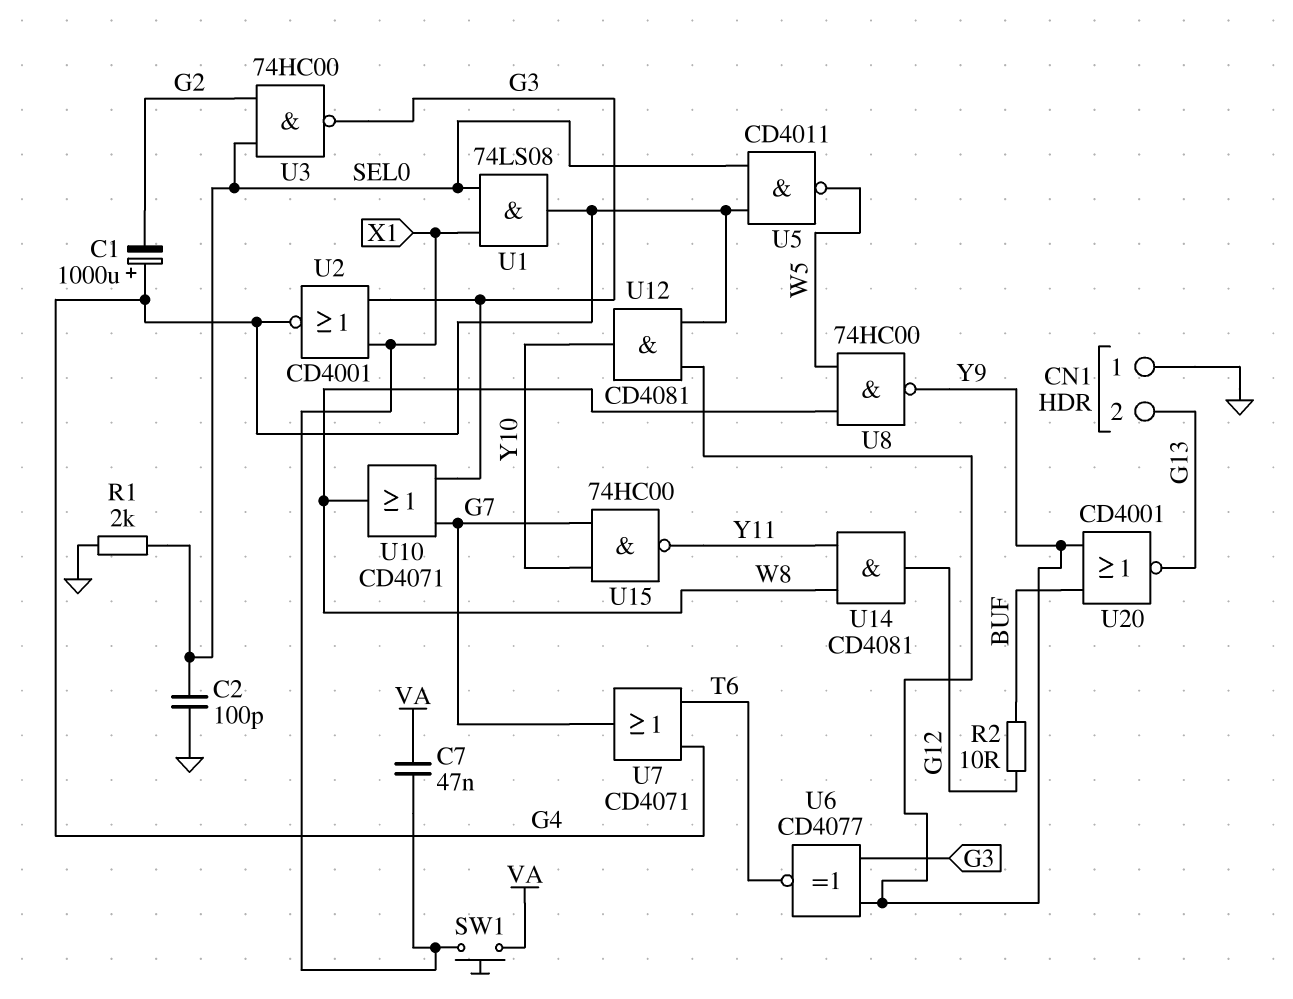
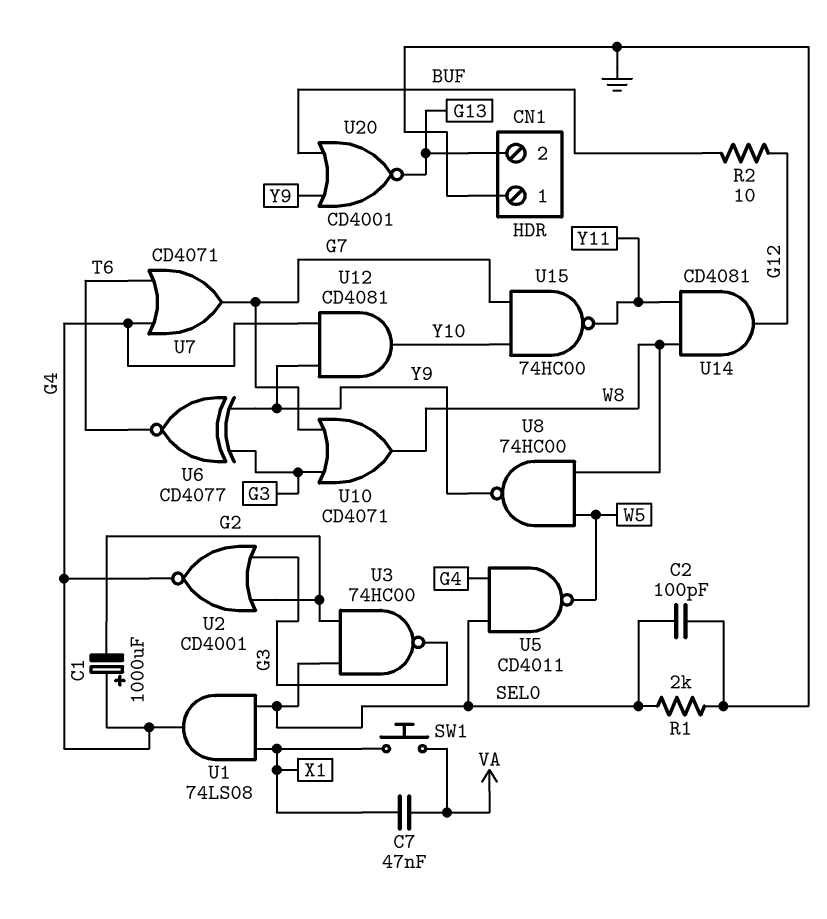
U2: NOR CD4001 (in G3, in X1, out G4) -> NOR CD4001 (in G2, in G3, out G4)

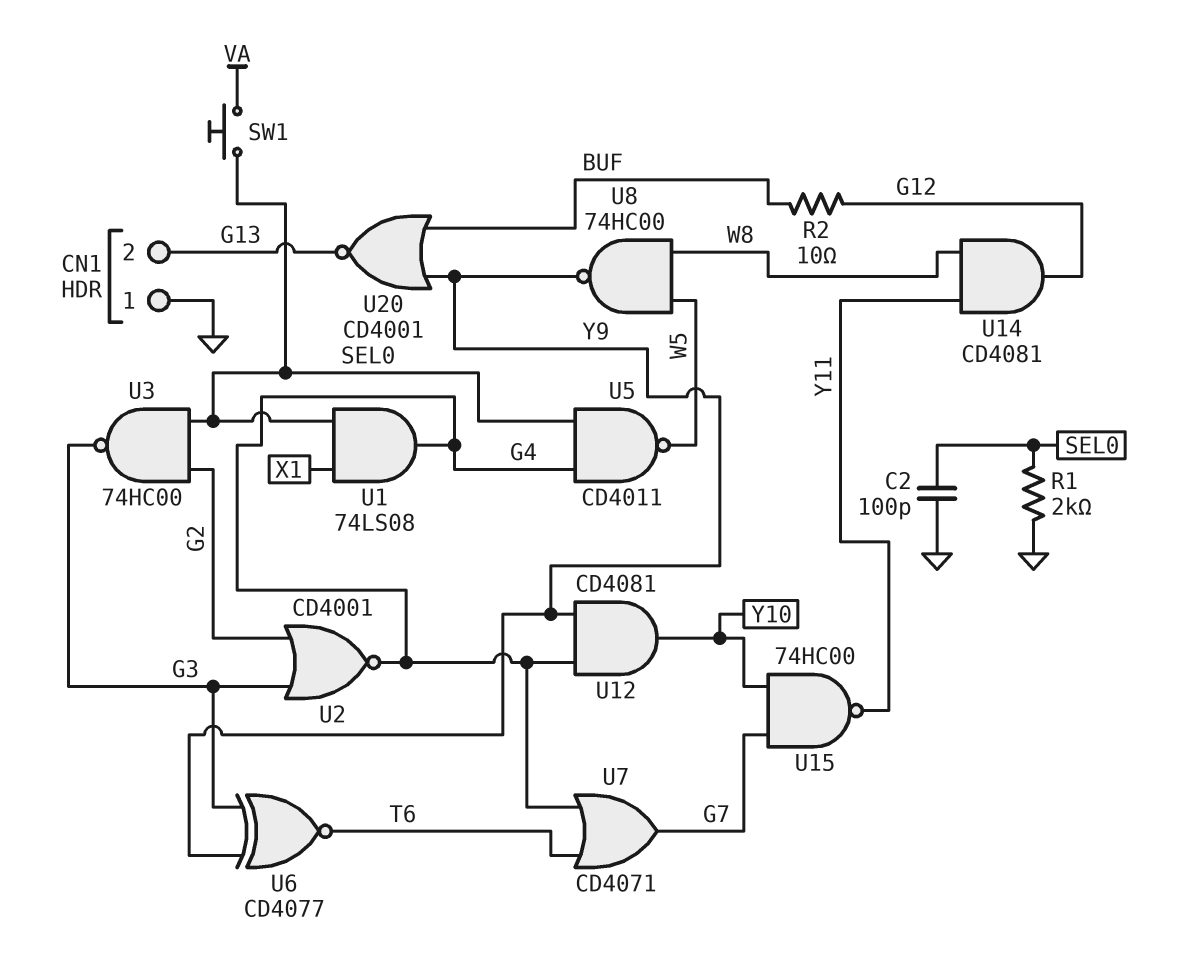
C1: 1000uF (plus G4, minus G2) -> none
C7: 47nF (VA, X1) -> none
SW1: button (VA, X1) -> button (SEL0, VA)
U10: OR CD4071 (in G3, in G7, out W8) -> none

